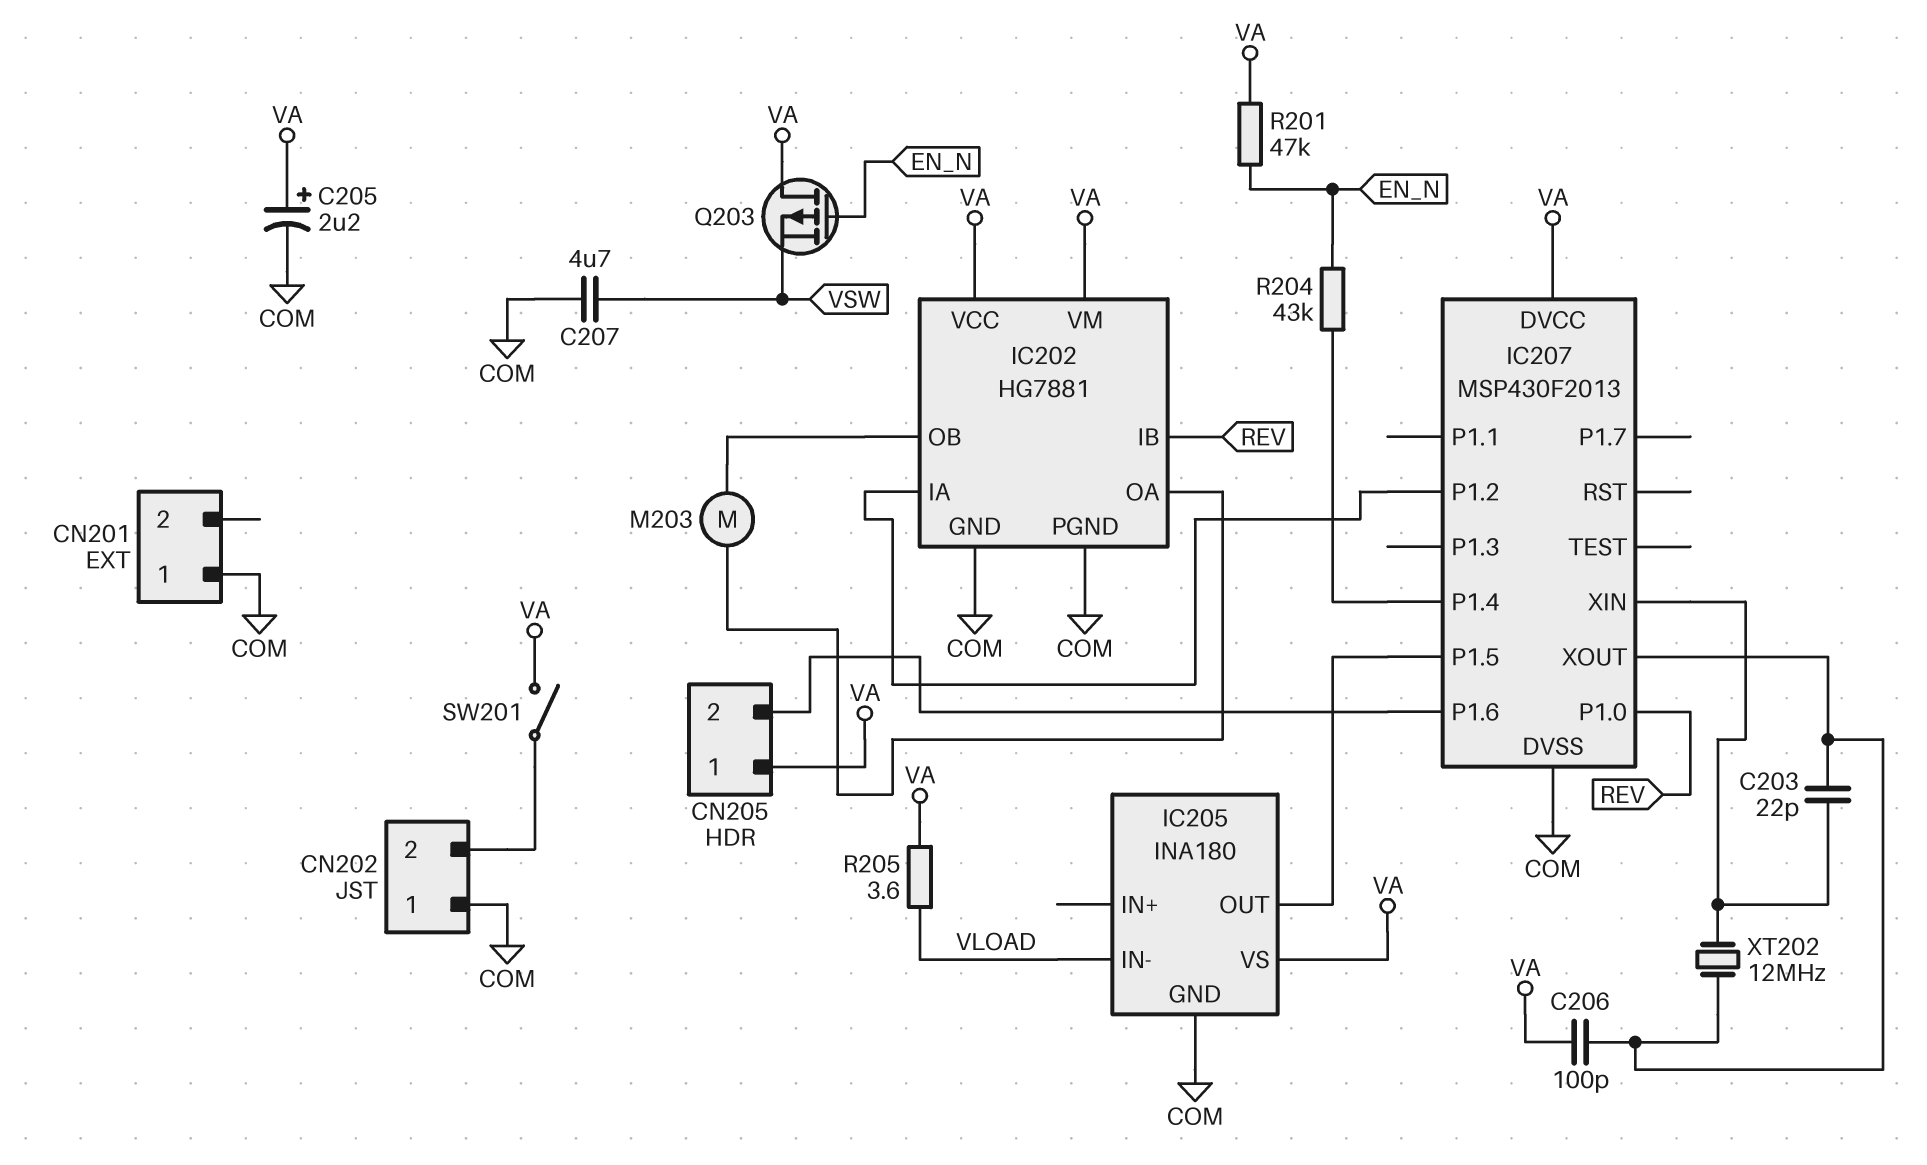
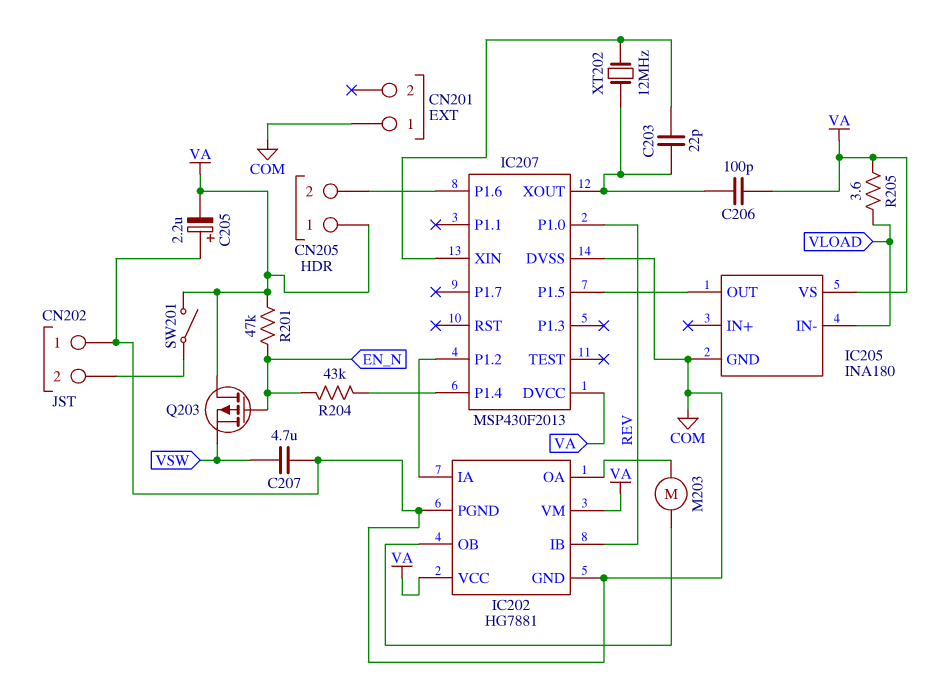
C205: 2.2uF (plus VA, minus COM) -> 2.2uF (plus COM, minus VA)

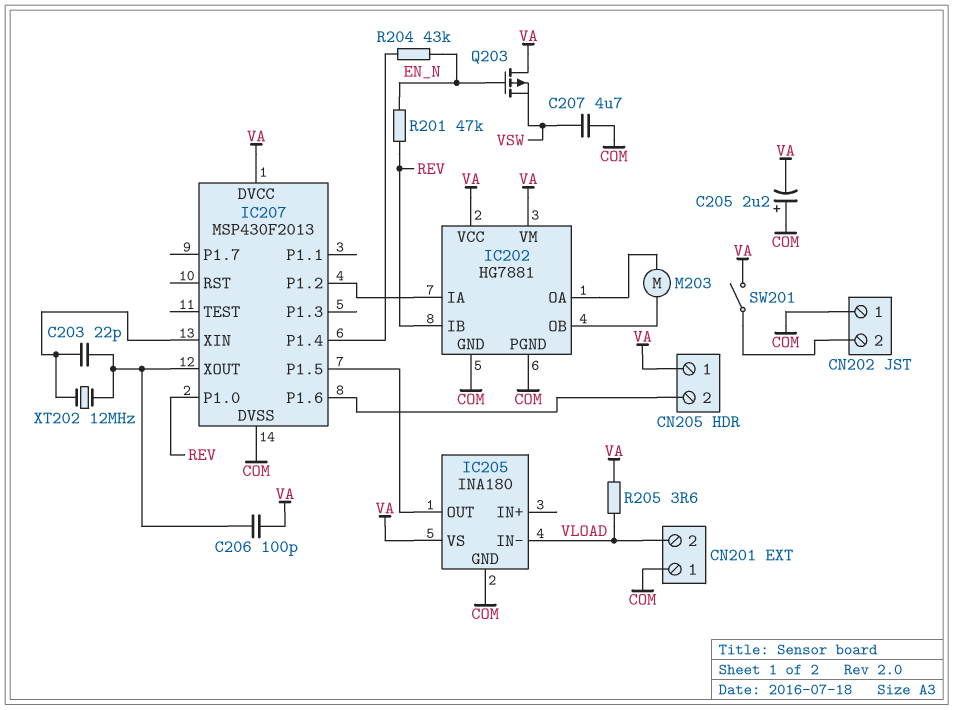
CN201 pin 2: none -> VLOAD
R201: 47k (EN_N, VA) -> 47k (EN_N, REV)

